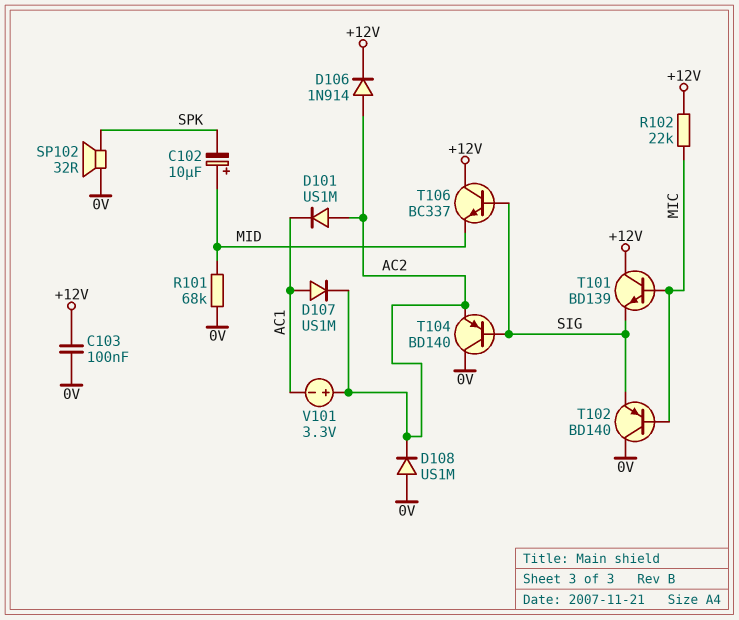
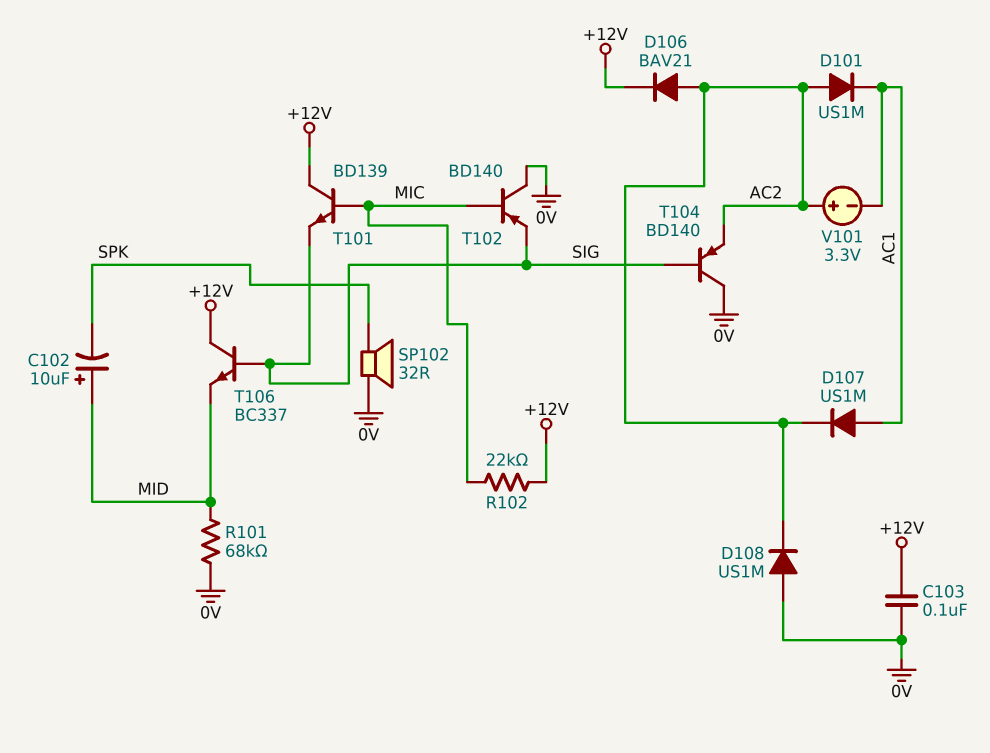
D106: diode 1N914 (A AC2, K +12V) -> diode BAV21 (A AC2, K +12V)

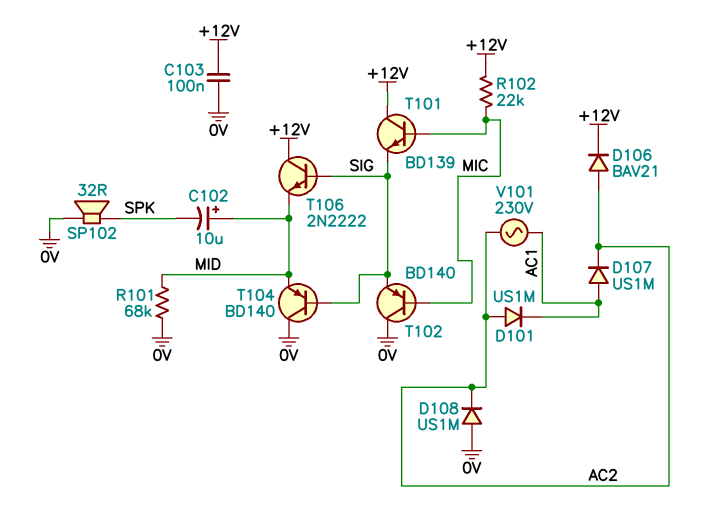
T104: PNP BD140 (B SIG, C 0V, E AC2) -> PNP BD140 (B SIG, C 0V, E MID)
T106: NPN BC337 (B SIG, C +12V, E MID) -> NPN 2N2222 (B SIG, C +12V, E MID)
V101: 3.3V (plus AC2, minus AC1) -> AC 230V (AC1, AC2)

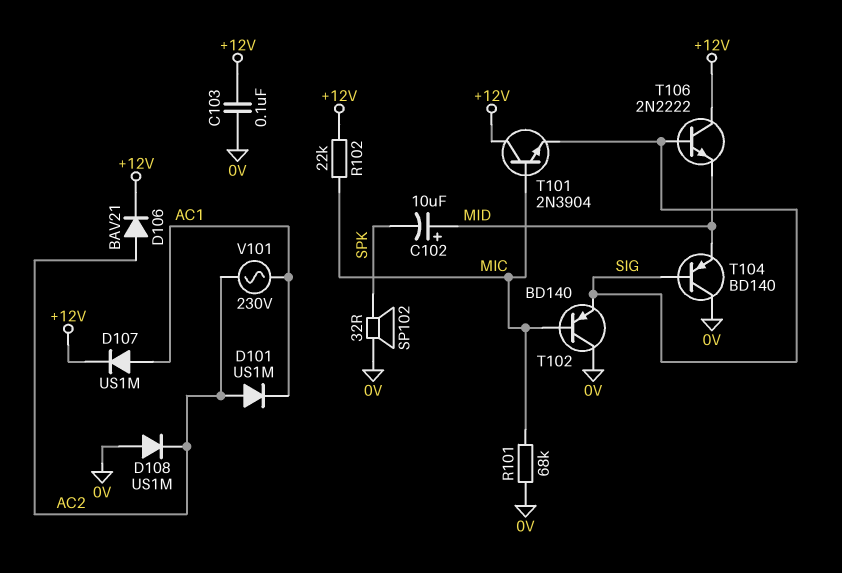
D107: diode US1M (A AC1, K AC2) -> diode US1M (A AC1, K +12V)
R101: 68k (0V, MID) -> 68k (0V, MIC)
T101: NPN BD139 (B MIC, C +12V, E SIG) -> NPN 2N3904 (B MIC, C +12V, E SIG)

